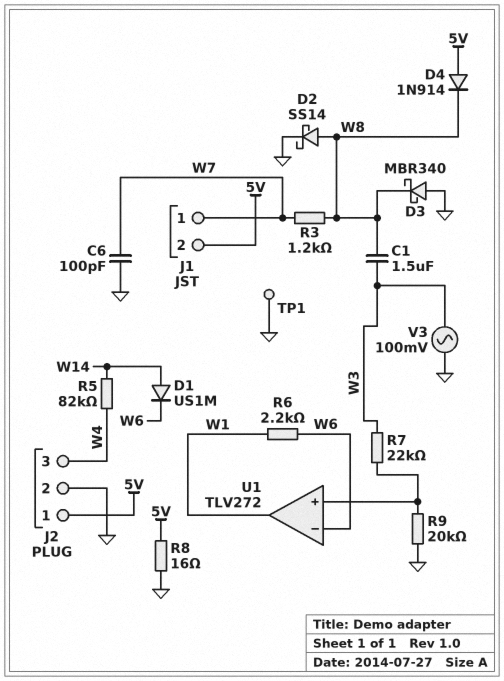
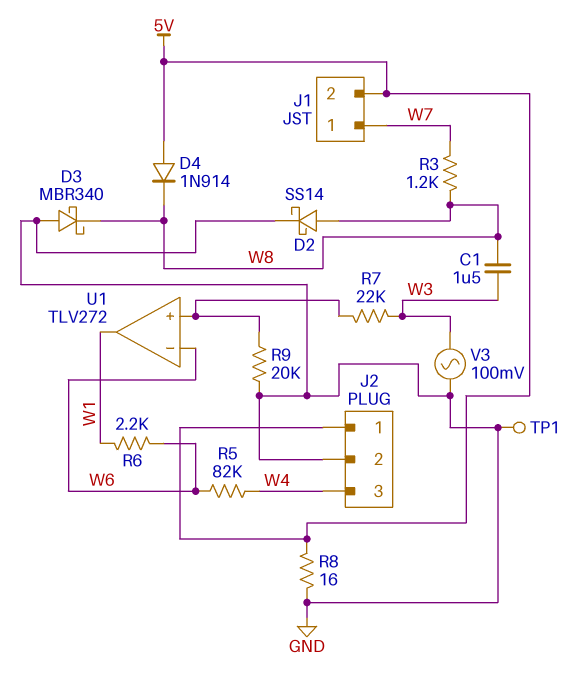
C6: 100pF (GND, W7) -> none
D1: diode US1M (A W14, K W6) -> none
R5: 82k (W4, W14) -> 82k (W4, W6)

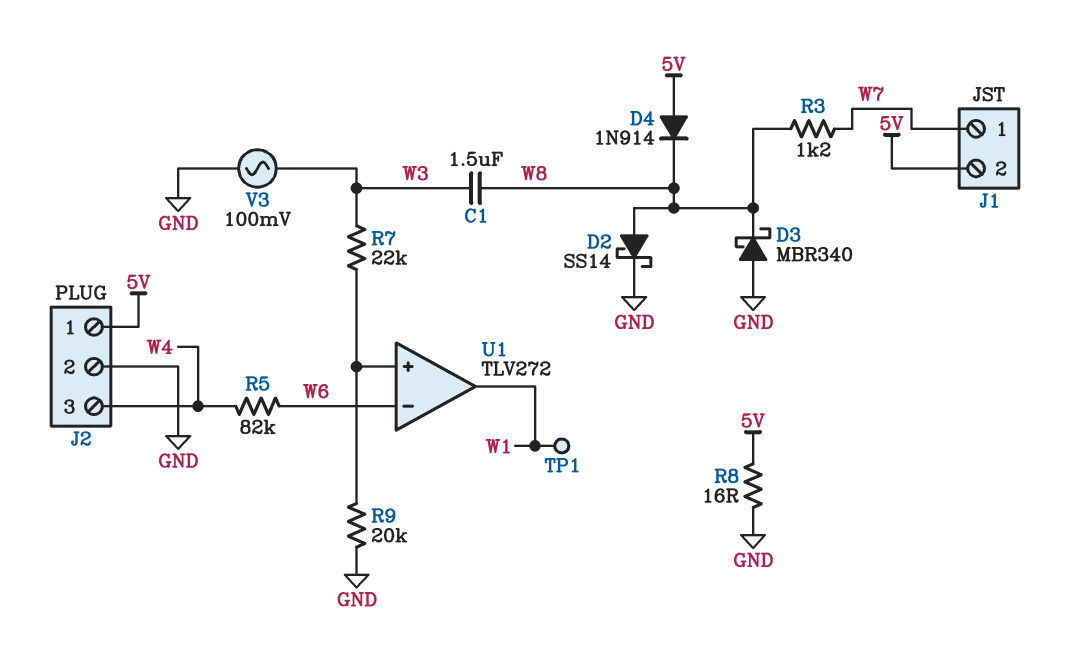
R6: 2.2k (W1, W6) -> none
TP1: test point (GND) -> test point (W1)

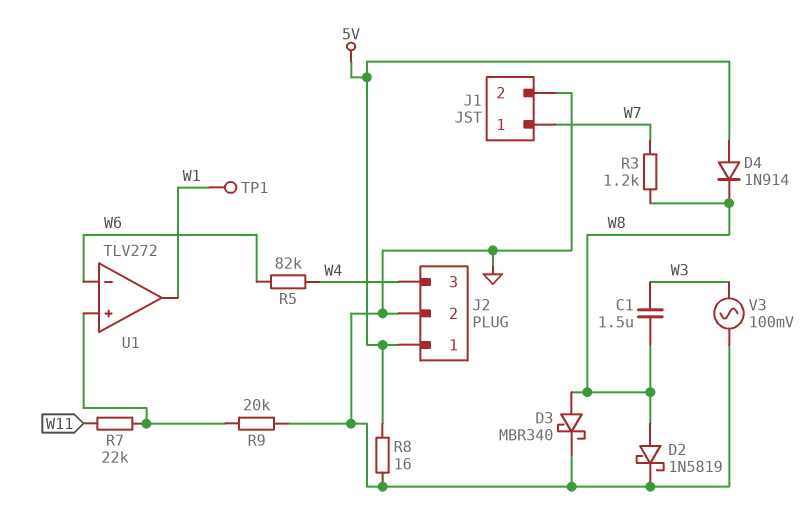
D2: schottky SS14 (A W8, K GND) -> schottky 1N5819 (A W8, K GND)
D3: schottky MBR340 (A GND, K W8) -> schottky MBR340 (A W8, K GND)
J1 pin 2: 5V -> GND
R7: 22k (U1/in+, W3) -> 22k (U1/in+, W11)

